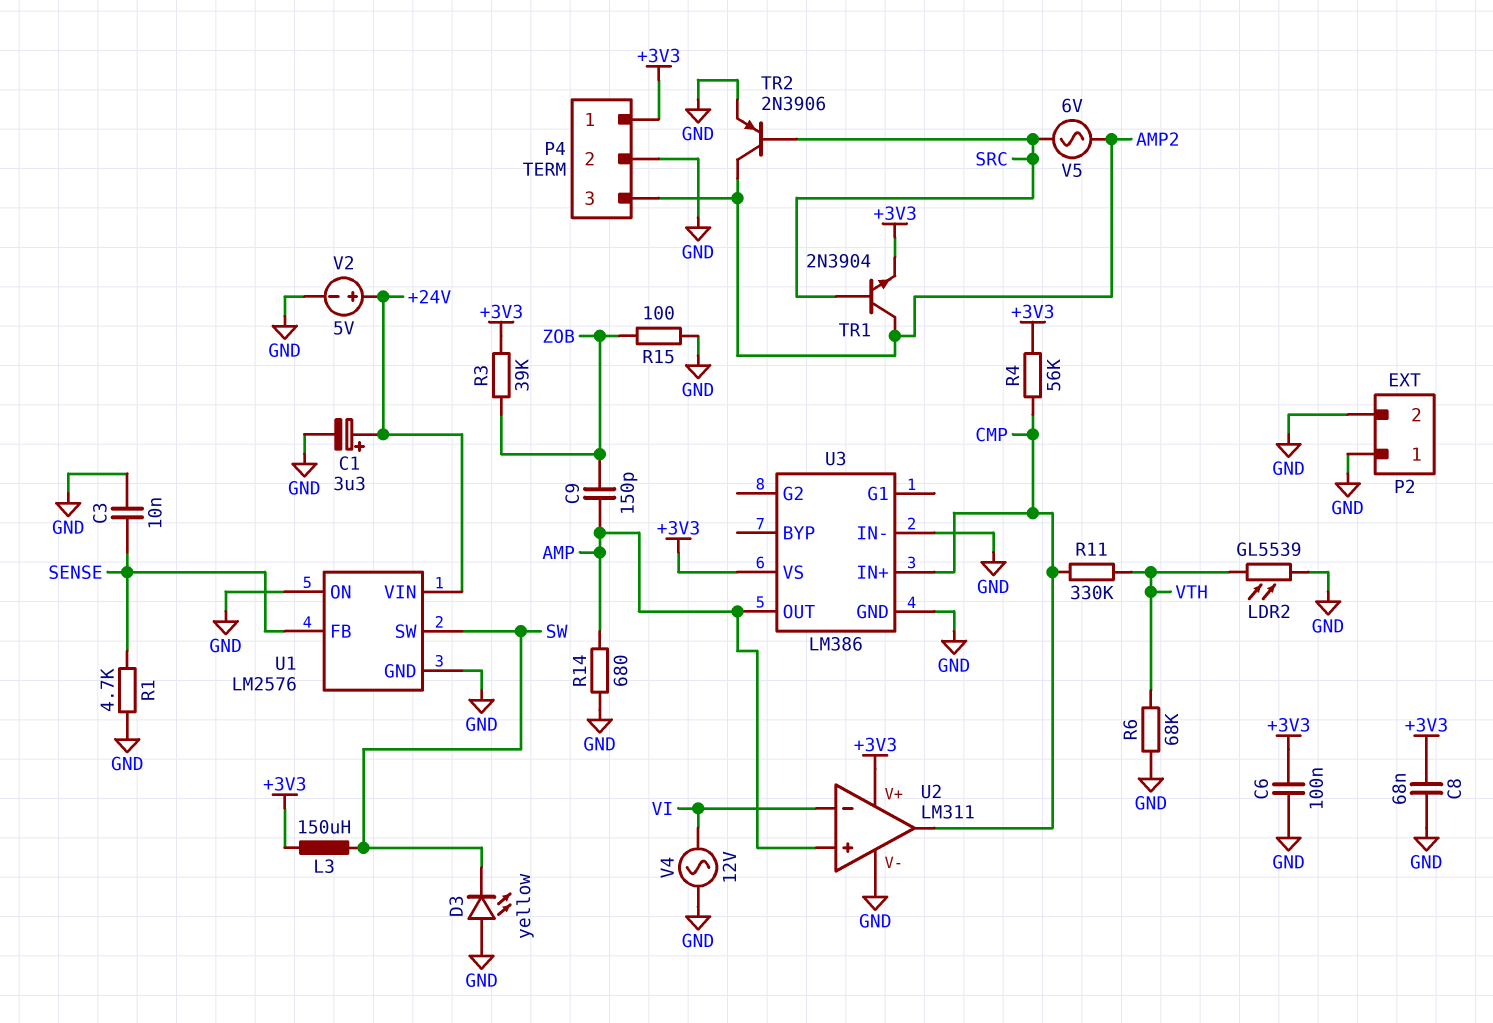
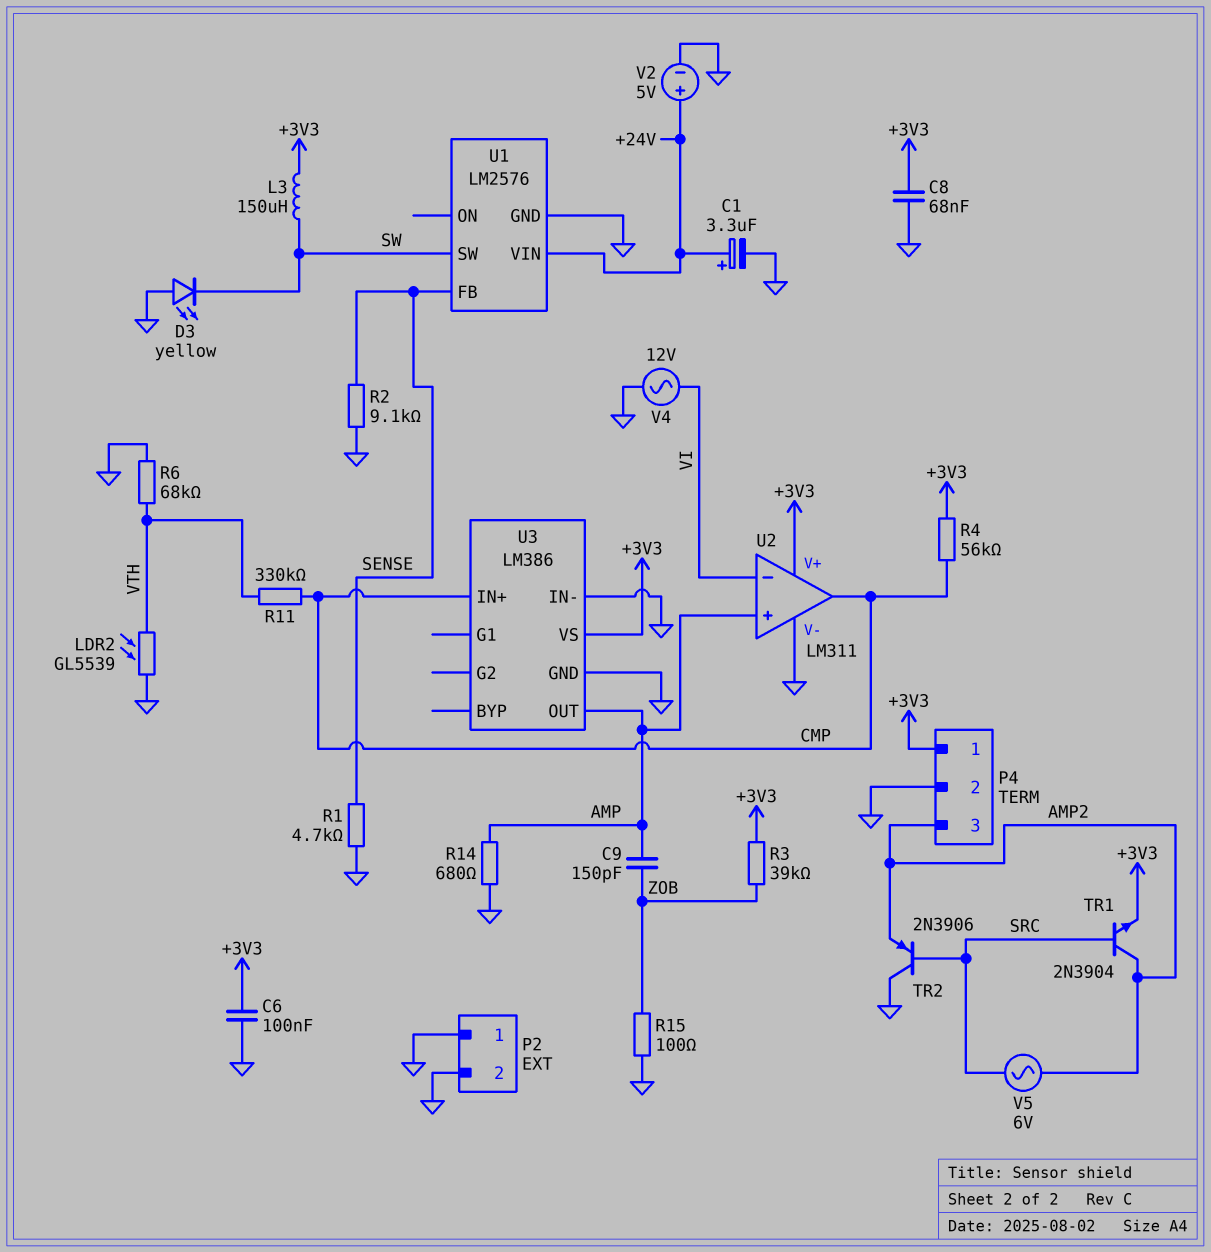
C3: 10nF (GND, SENSE) -> none
R2: none -> 9.1k (GND, SENSE)
TR2: PNP 2N3906 (B SRC, C AMP2, E GND) -> PNP 2N3906 (B SRC, C GND, E AMP2)
U1 pin ON: GND -> none

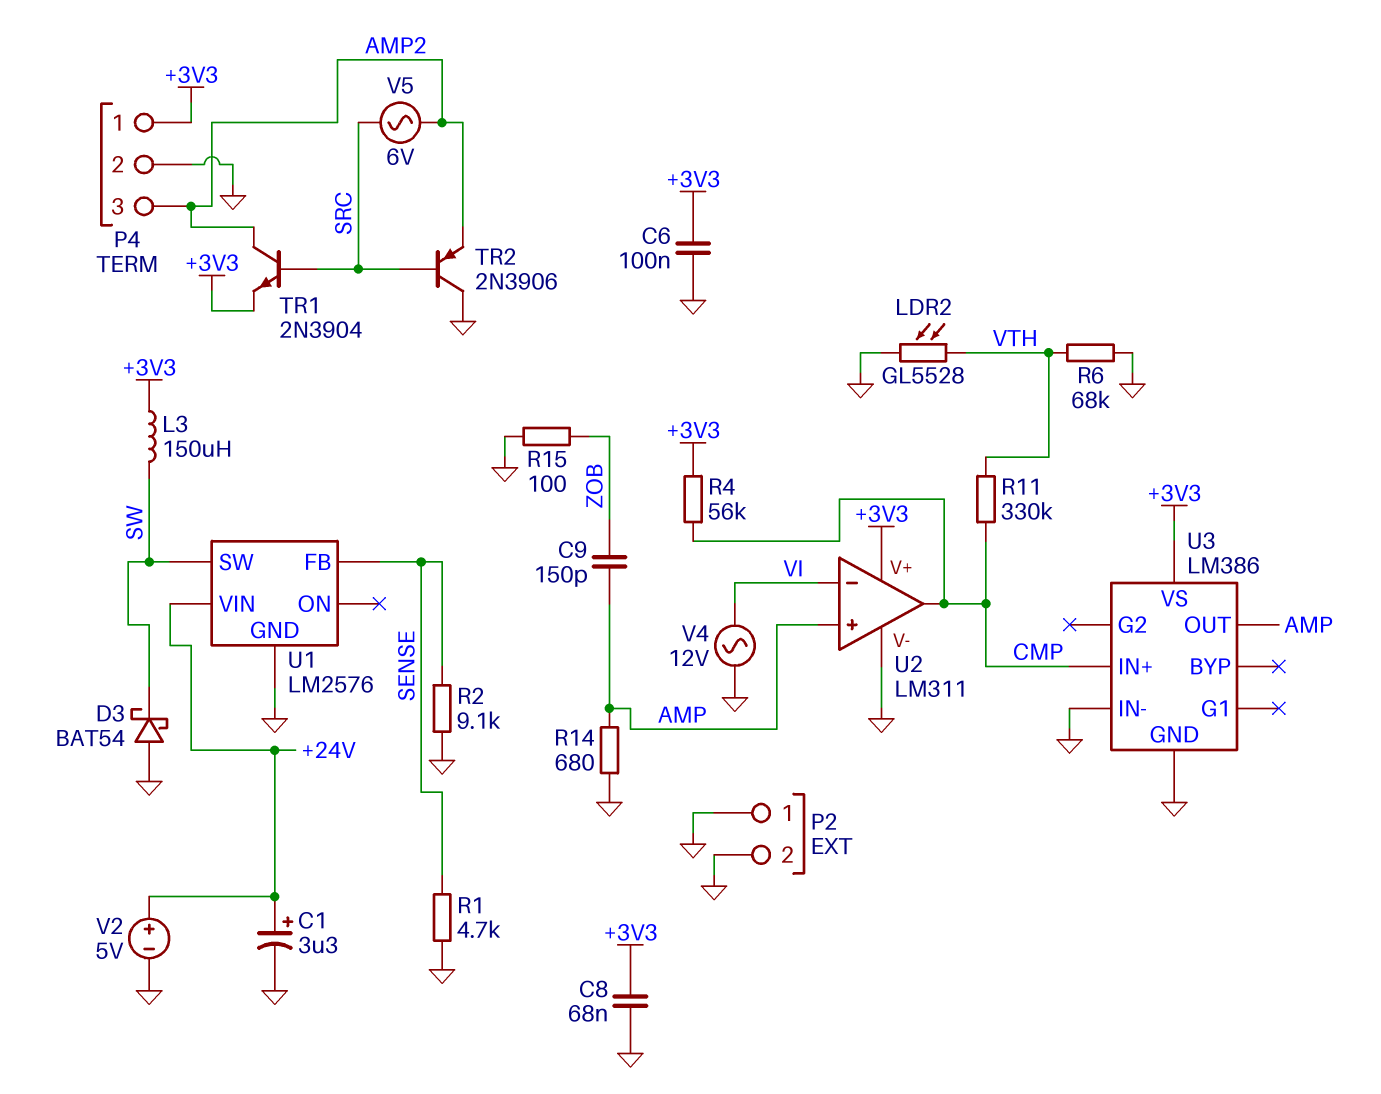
D3: LED yellow (A GND, K SW) -> schottky BAT54 (A GND, K SW)
LDR2: GL5539 (GND, VTH) -> GL5528 (GND, VTH)
R3: 39k (+3V3, ZOB) -> none

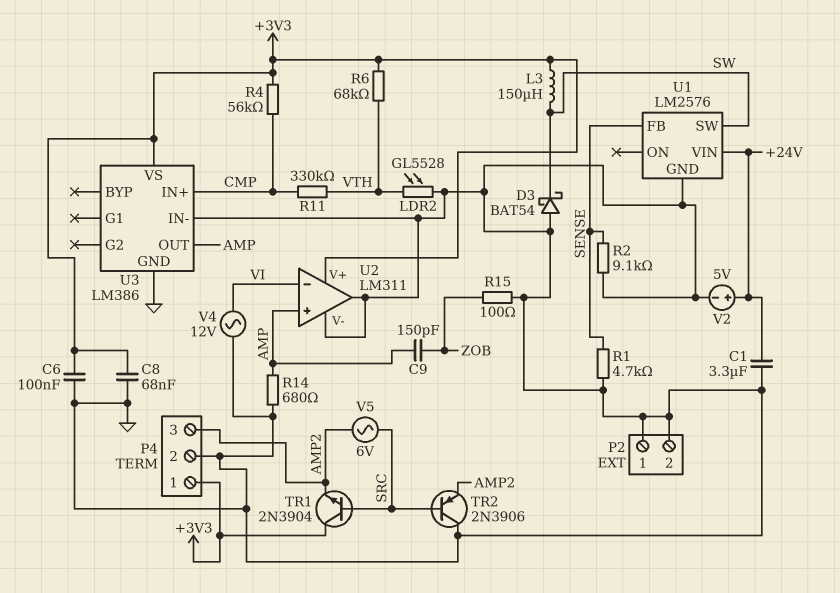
C1: 3.3uF (plus +24V, minus GND) -> 3.3uF (+24V, GND)
R6: 68k (GND, VTH) -> 68k (+3V3, VTH)
TR1: NPN 2N3904 (B SRC, C AMP2, E +3V3) -> NPN 2N3904 (B SRC, C +3V3, E AMP2)
U2 pin out: CMP -> GND

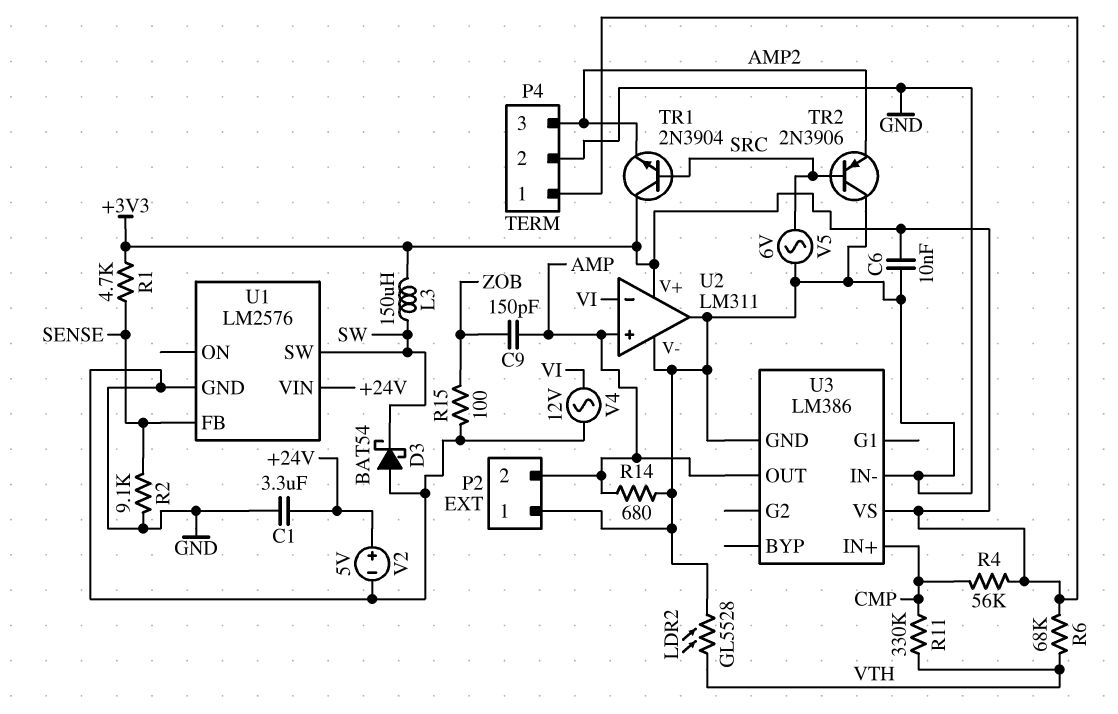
C6: 100nF (+3V3, GND) -> 10nF (+3V3, GND)
C8: 68nF (+3V3, GND) -> none
P2 pin 2: GND -> AMP
R1: 4.7k (GND, SENSE) -> 4.7k (+3V3, SENSE)
V5: AC 6V (AMP2, SRC) -> AC 6V (GND, SRC)

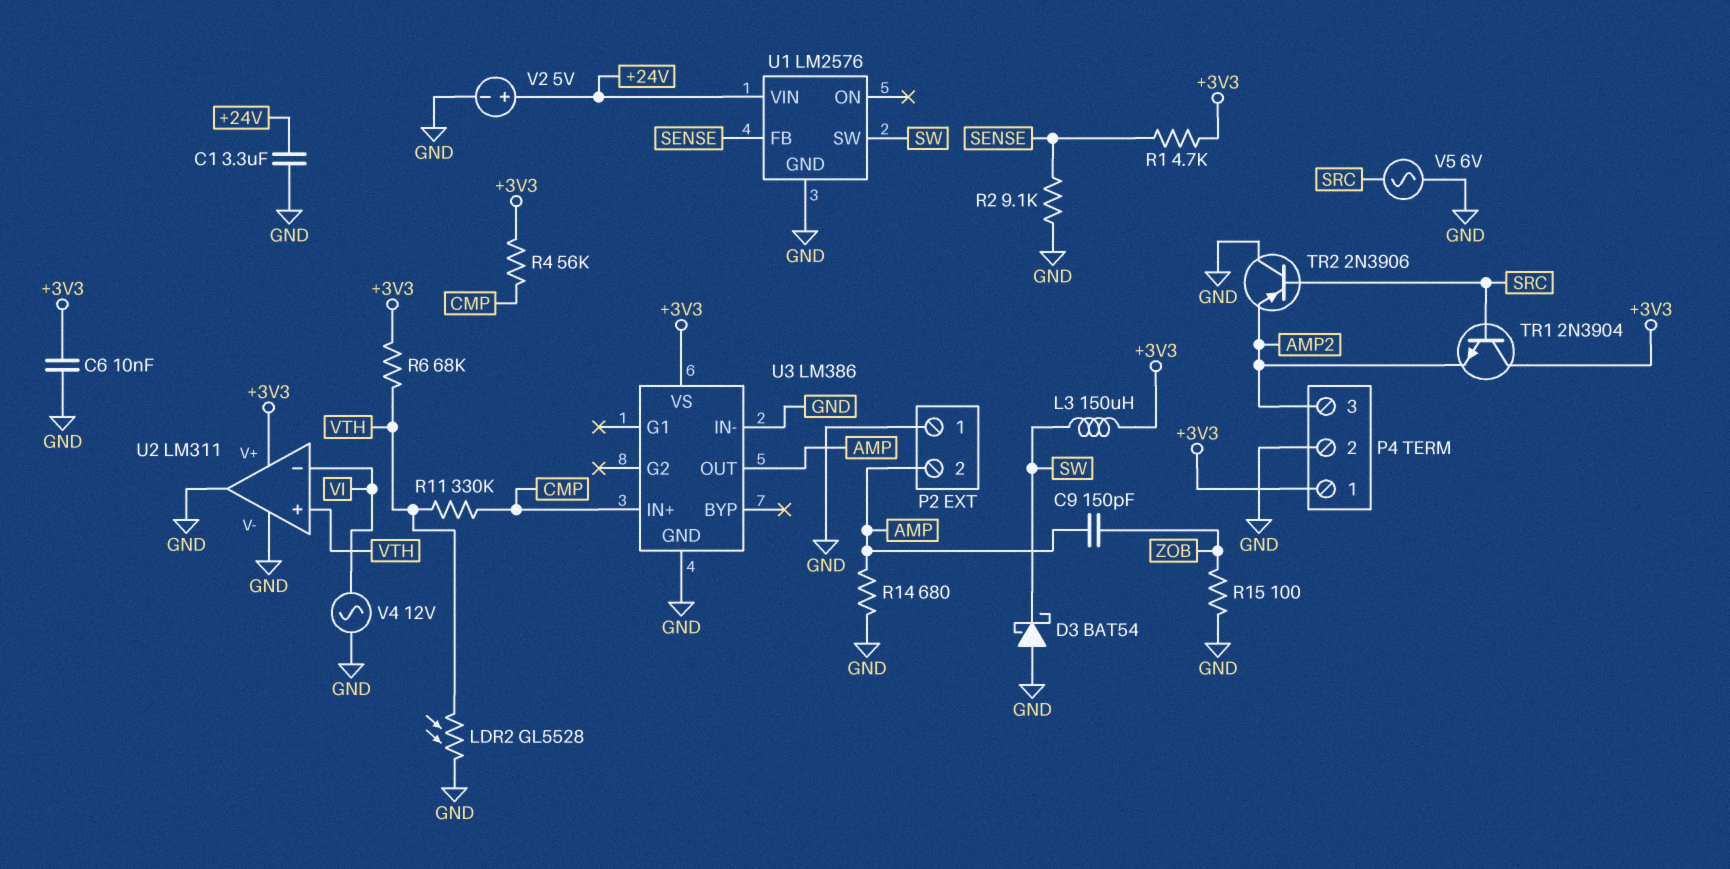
U2 pin in+: AMP -> VTH

